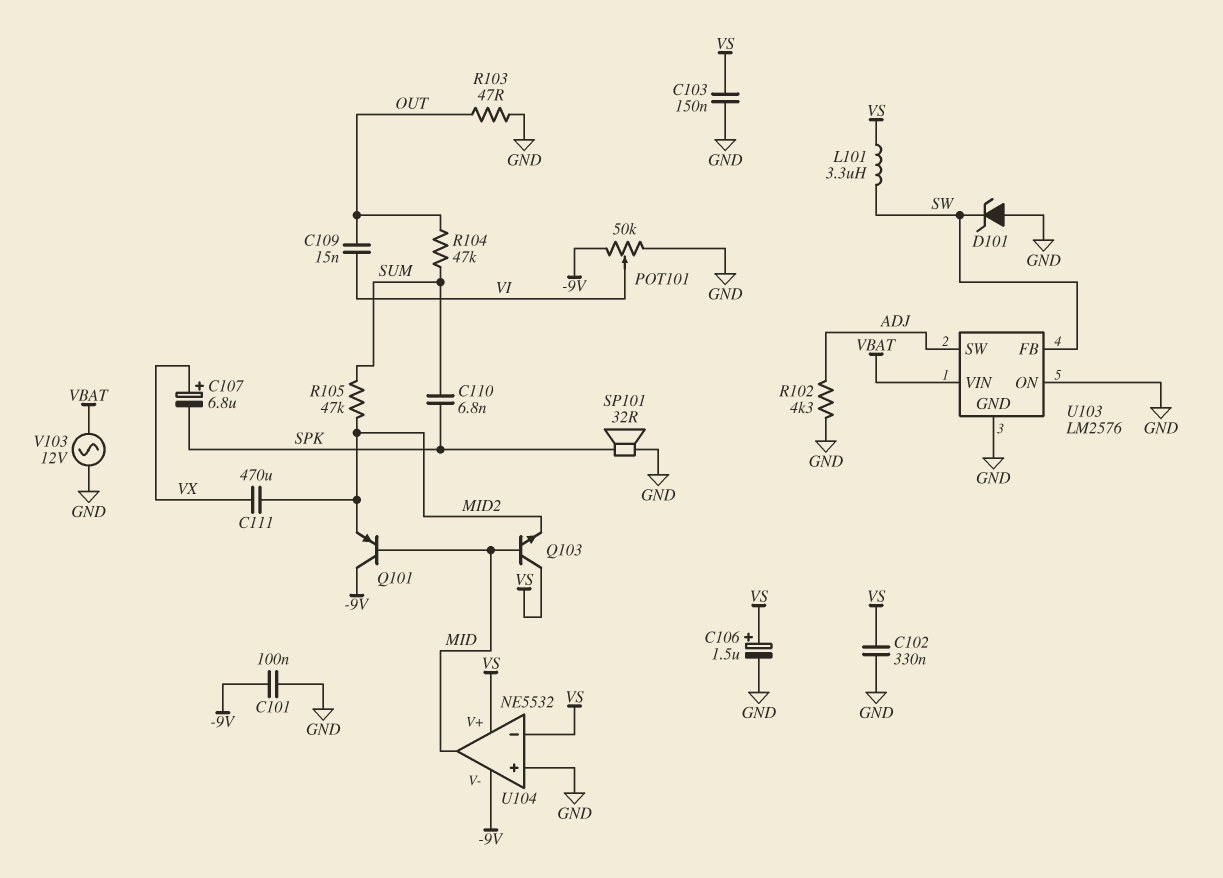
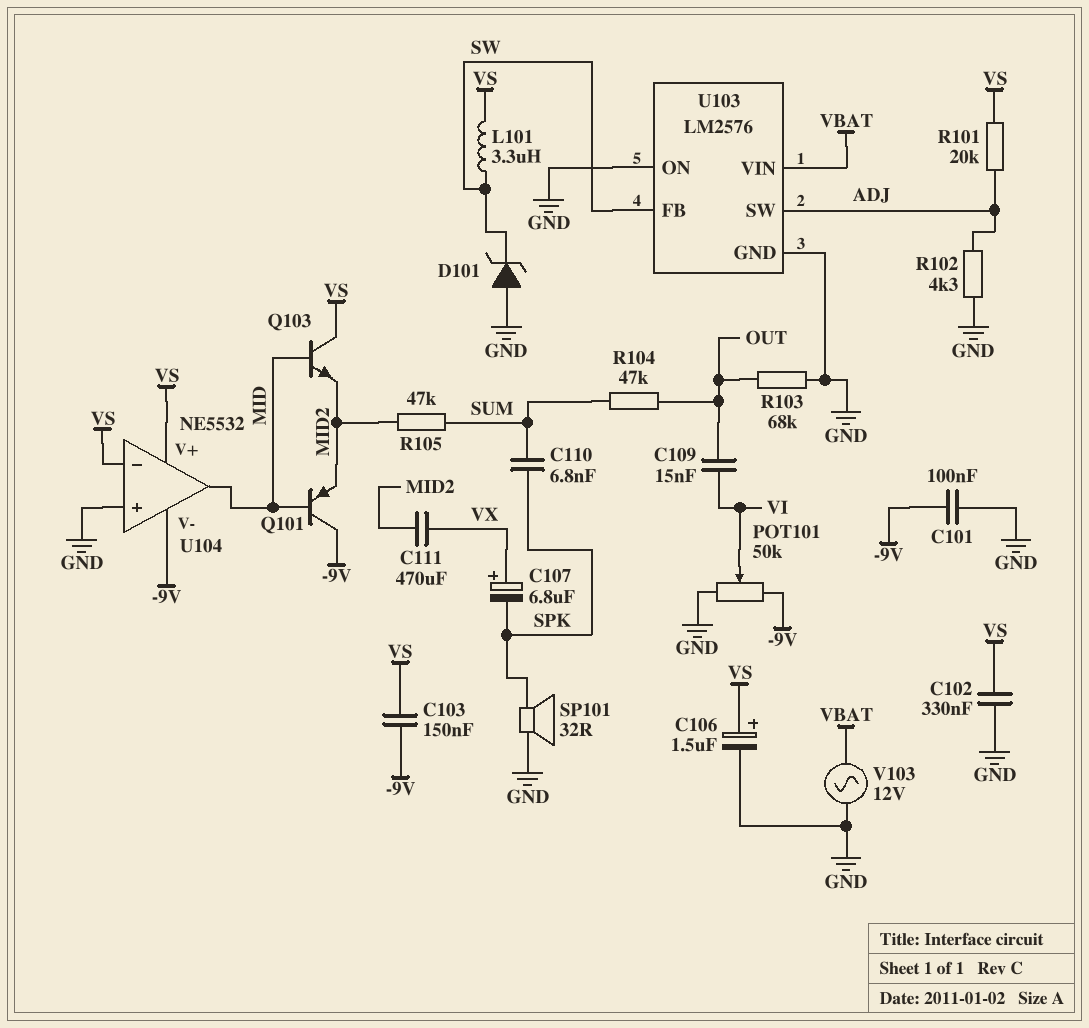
C103: 150nF (GND, VS) -> 150nF (-9V, VS)
R101: none -> 20k (ADJ, VS)
R103: 47 (GND, OUT) -> 68k (GND, OUT)

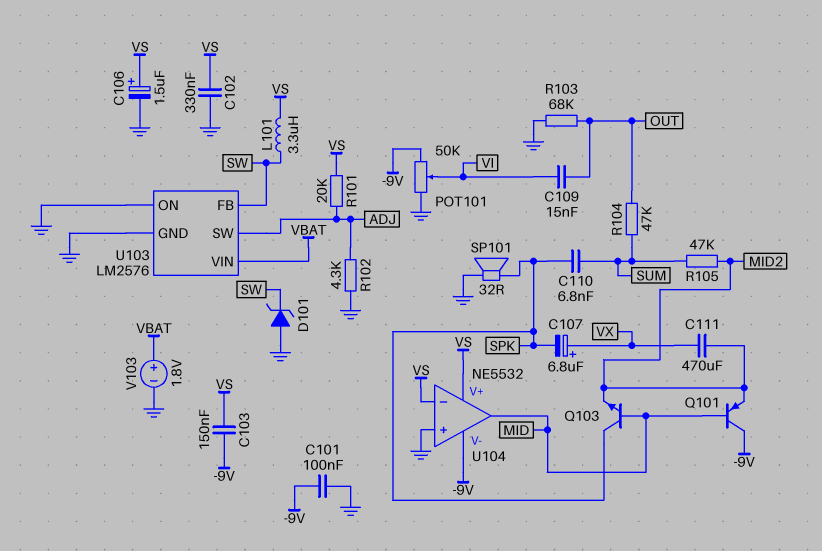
Q103: NPN (B MID, C VS, E MID2) -> NPN (B MID, C SPK, E MID2)
V103: AC 12V (GND, VBAT) -> 1.8V (plus VBAT, minus GND)

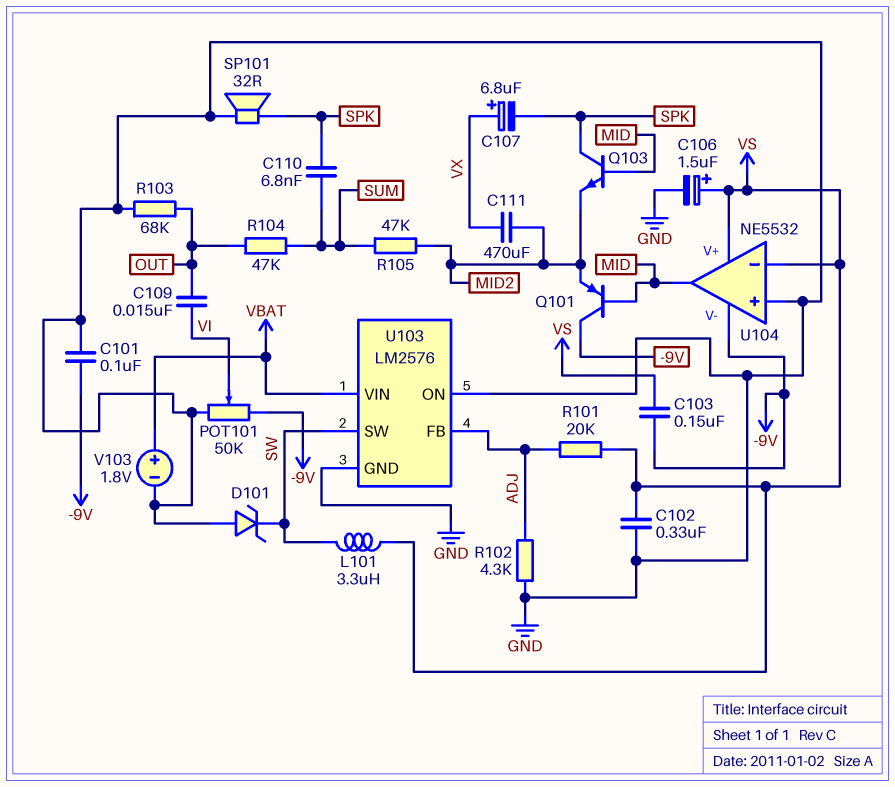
U103 pin FB: SW -> ADJ
U103 pin SW: ADJ -> SW

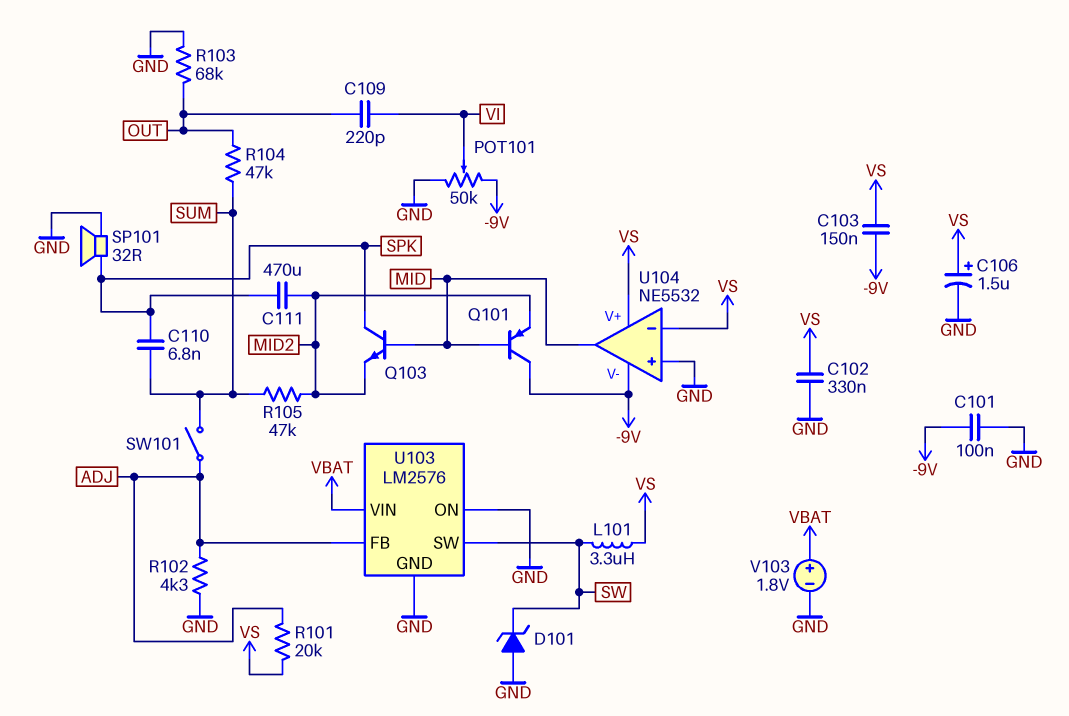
C107: 6.8uF (plus VX, minus SPK) -> none
C109: 15nF (OUT, VI) -> 220pF (OUT, VI)
C111: 470uF (MID2, VX) -> 470uF (MID2, SPK)
SW101: none -> switch (ADJ, SUM)

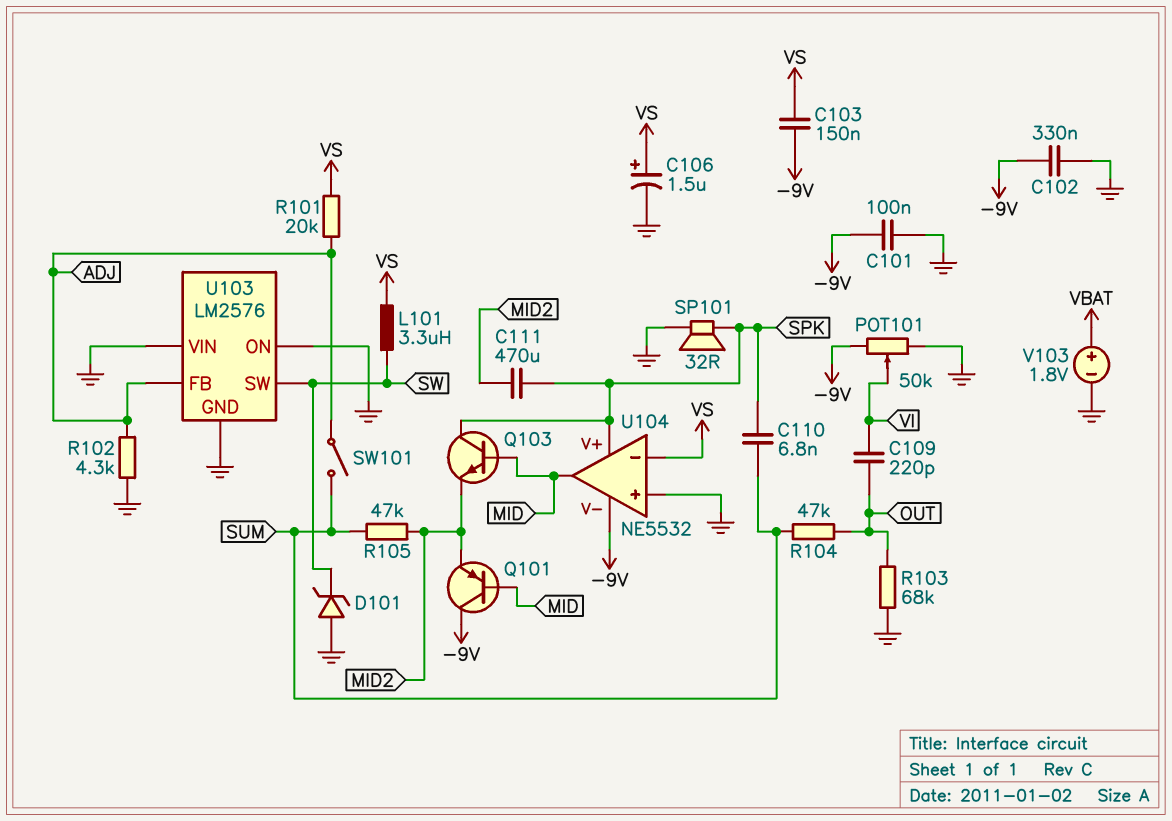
C102: 330nF (GND, VS) -> 330nF (-9V, GND)
U103 pin VIN: VBAT -> GND
U104 pin V+: VS -> SPK

